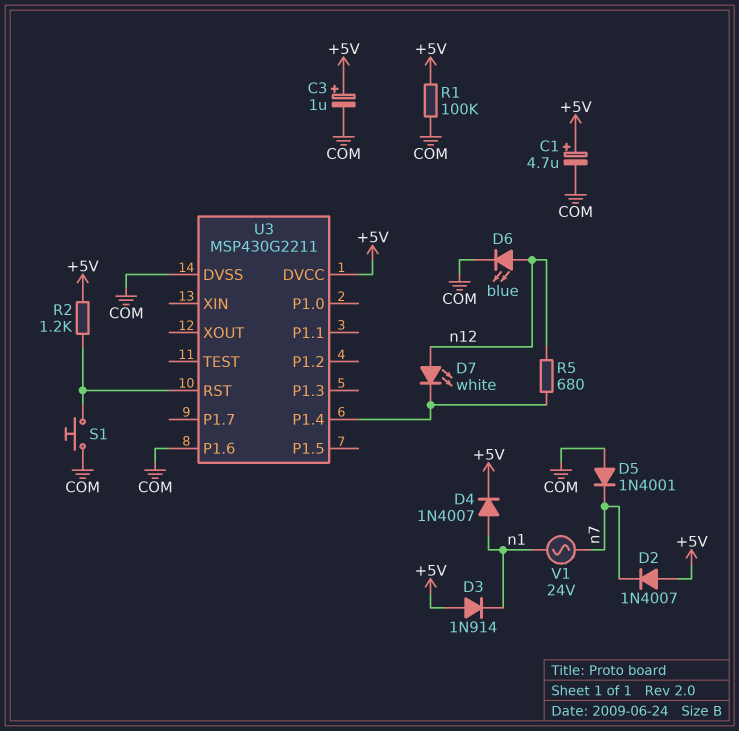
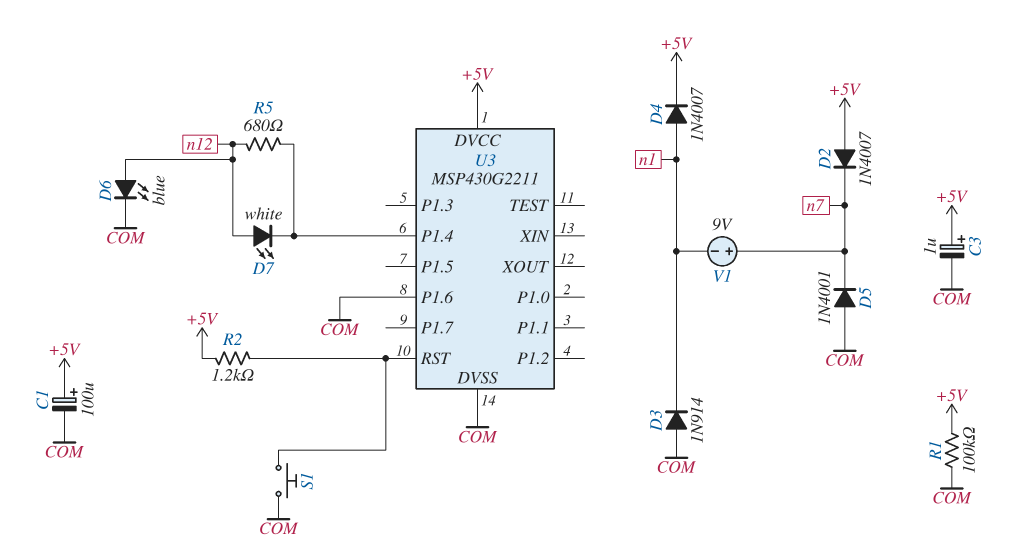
C1: 4.7uF (plus +5V, minus COM) -> 100uF (plus +5V, minus COM)
D3: diode 1N914 (A +5V, K n1) -> diode 1N914 (A COM, K n1)
V1: AC 24V (n1, n7) -> 9V (plus n7, minus n1)

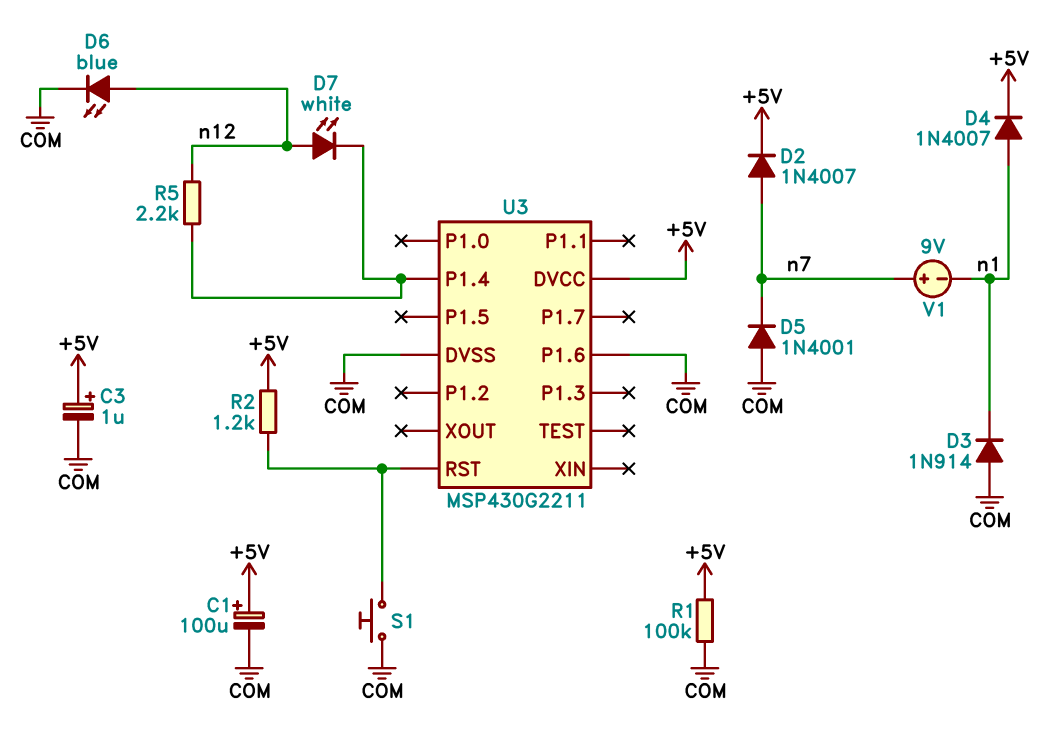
D2: diode 1N4007 (A +5V, K n7) -> diode 1N4007 (A n7, K +5V)
R5: 680 (U3/P1.4, n12) -> 2.2k (U3/P1.4, n12)

